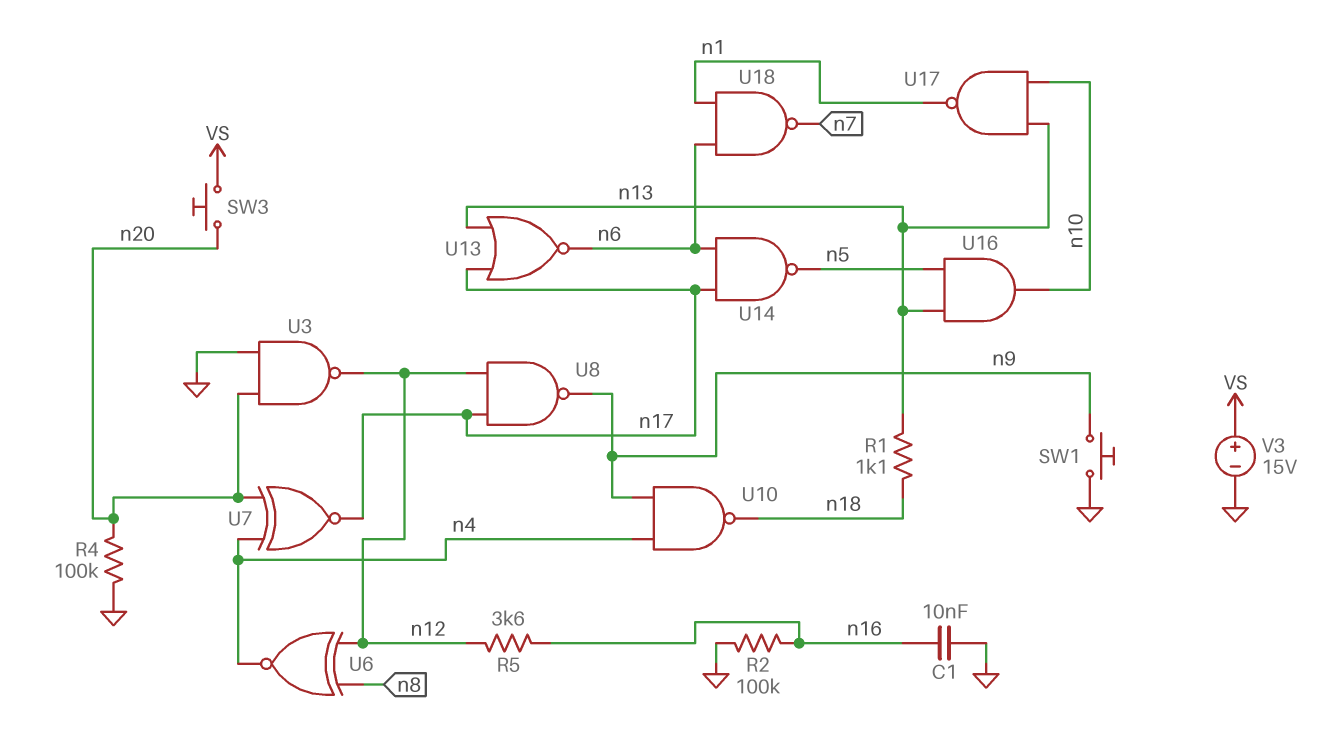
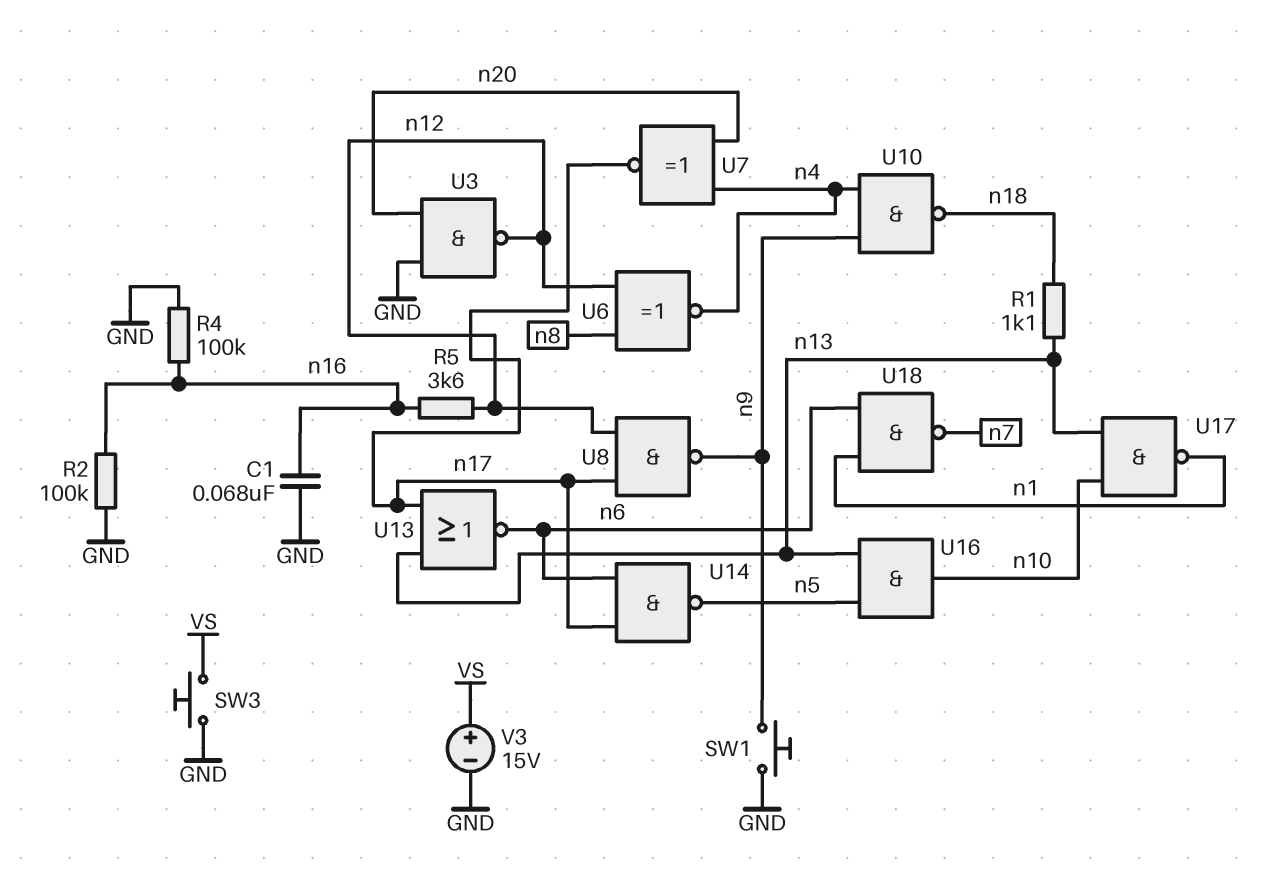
C1: 10nF (GND, n16) -> 68nF (GND, n16)
R4: 100k (GND, n20) -> 100k (GND, n16)
SW3: button (VS, n20) -> button (GND, VS)

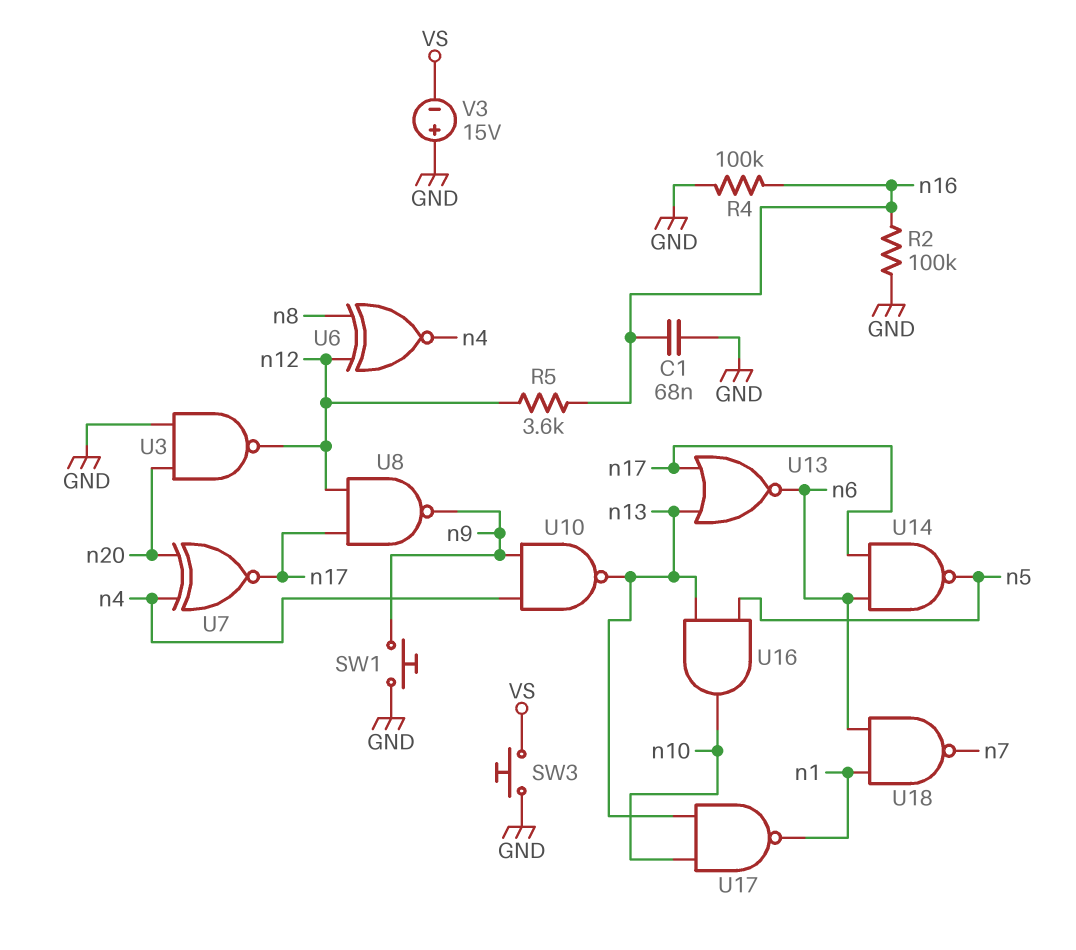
R1: 1.1k (n13, n18) -> none
U10: NAND (in n4, in n9, out n18) -> NAND (in n4, in n9, out n13)
V3: 15V (plus VS, minus GND) -> 15V (plus GND, minus VS)

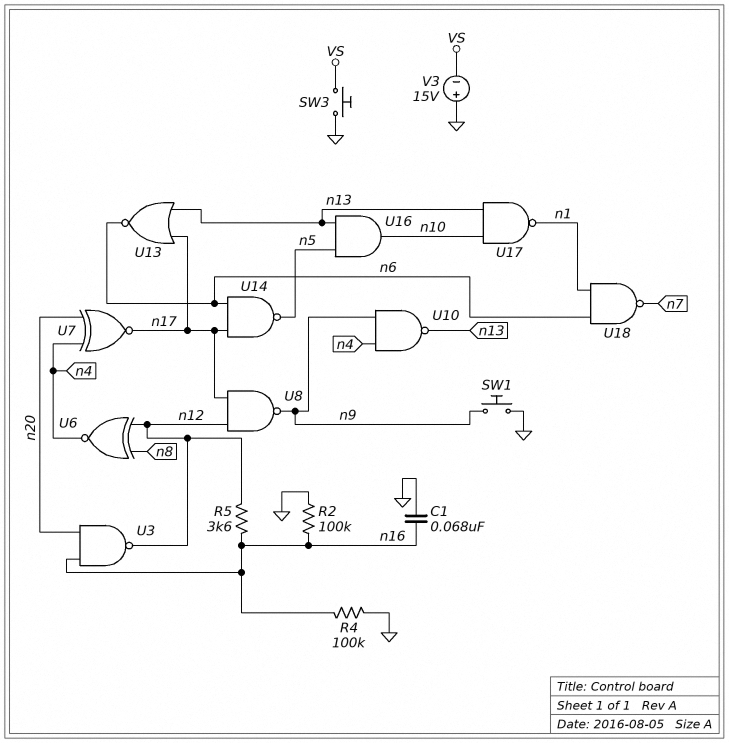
U3: NAND (in GND, in n20, out n12) -> NAND (in n16, in n20, out n12)

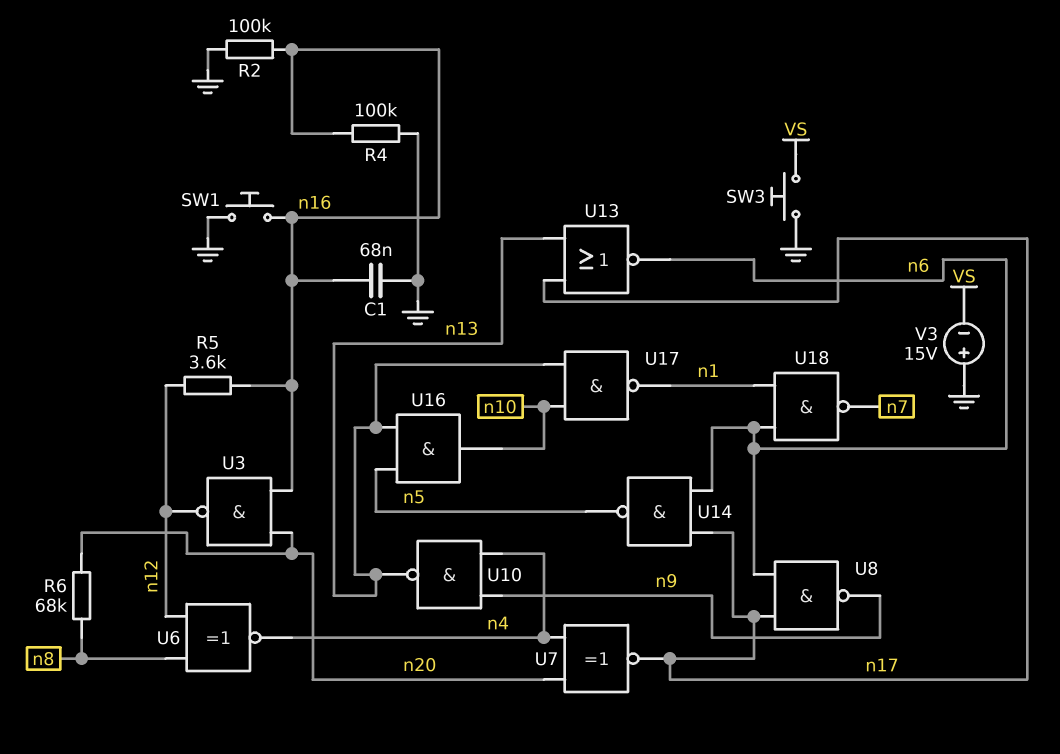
R6: none -> 68k (n8, n20)
SW1: button (GND, n9) -> button (GND, n16)
U8: NAND (in n12, in n17, out n9) -> NAND (in n6, in n17, out n9)

